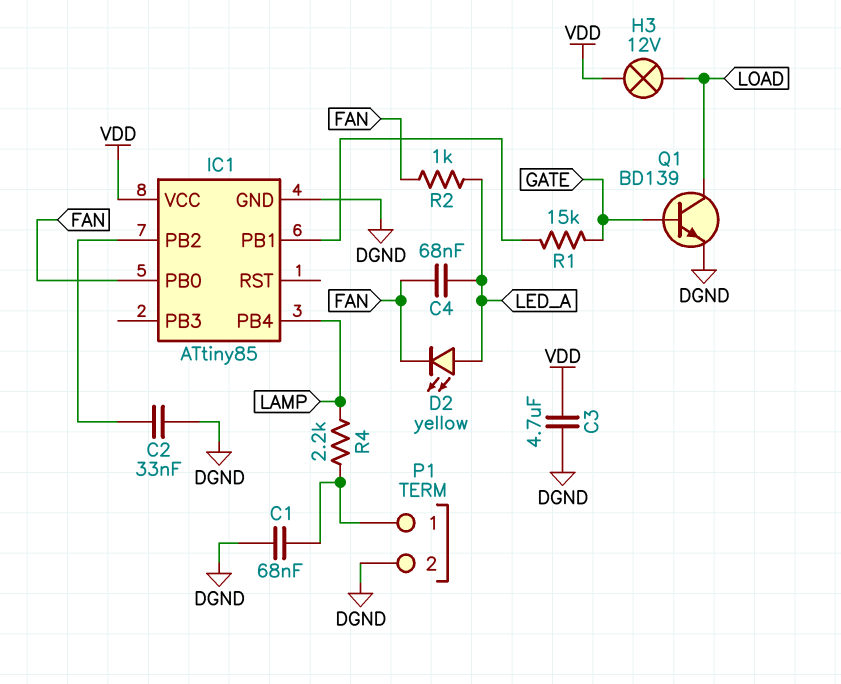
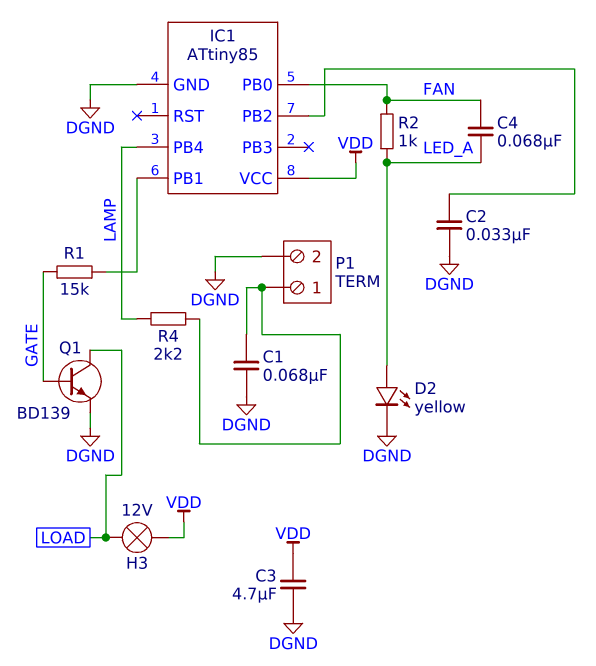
D2: LED yellow (A LED_A, K FAN) -> LED yellow (A LED_A, K DGND)

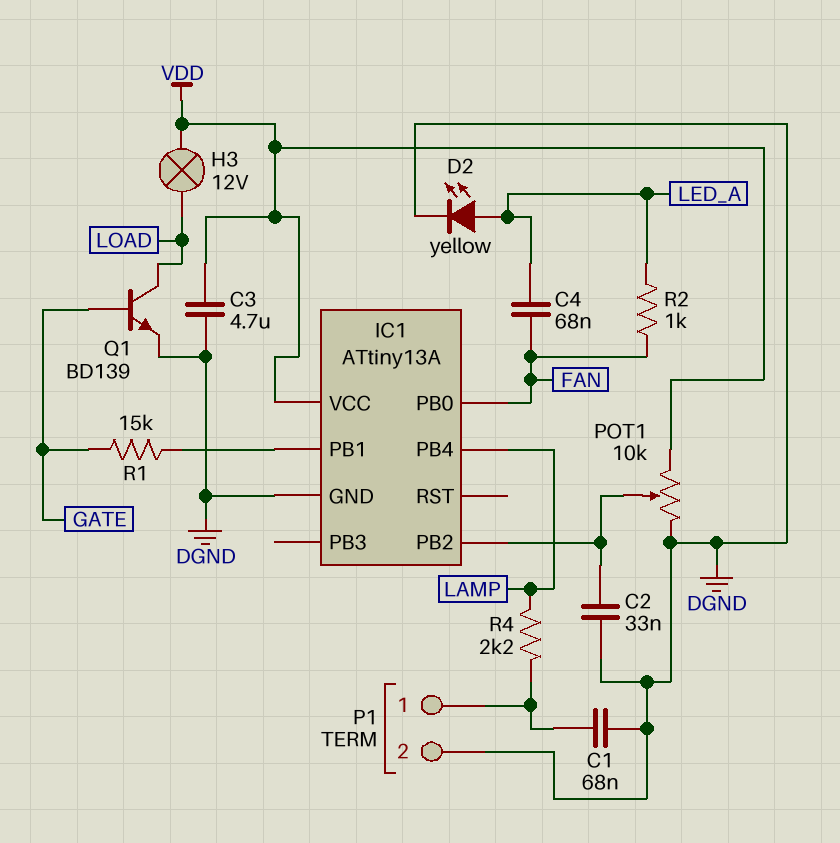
IC1: ATtiny85 -> ATtiny13A
POT1: none -> 10k (DGND, VDD, wiper IC1/PB2)

